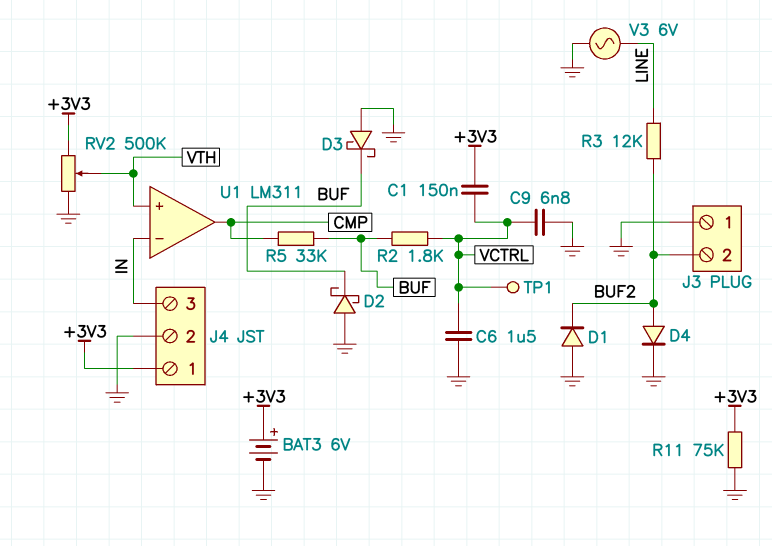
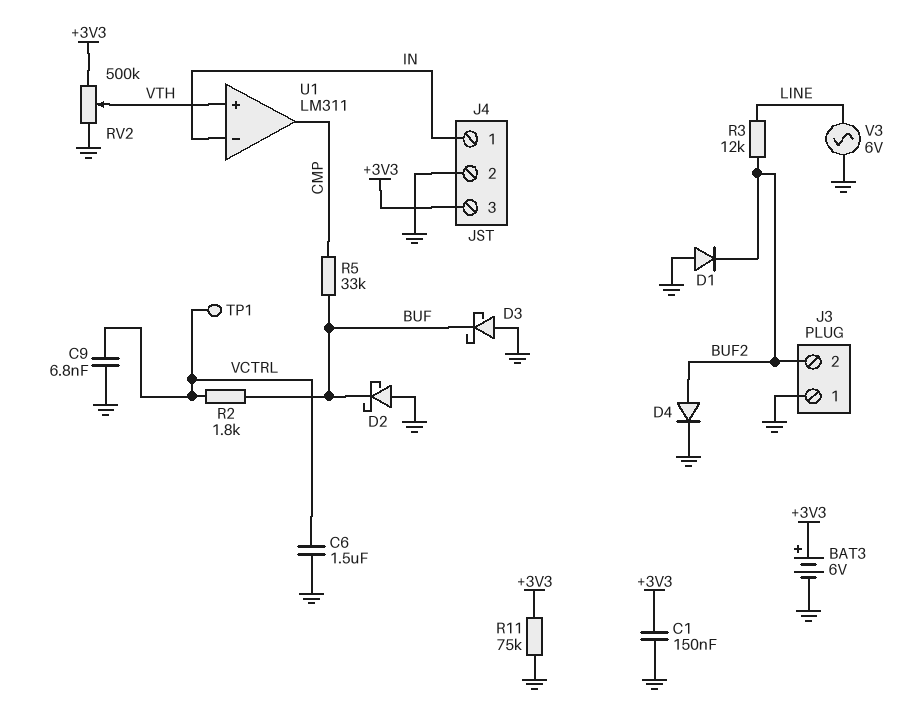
C1: 150nF (+3V3, VCTRL) -> 150nF (+3V3, GND)
J4 pin 1: +3V3 -> IN
J4 pin 3: IN -> +3V3

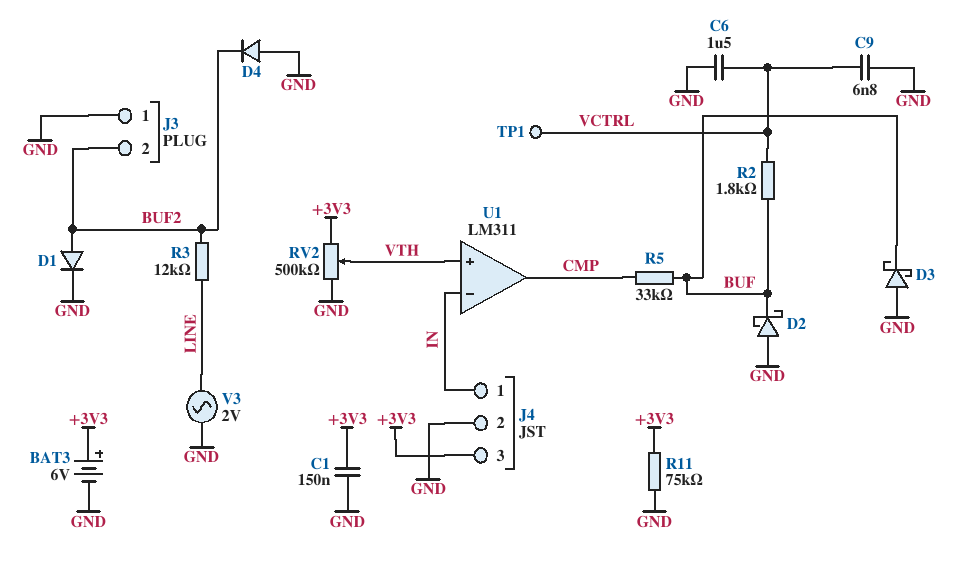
D1: diode (A GND, K BUF2) -> diode (A BUF2, K GND)
D4: diode (A BUF2, K GND) -> diode (A GND, K BUF2)
V3: AC 6V (GND, LINE) -> AC 2V (GND, LINE)

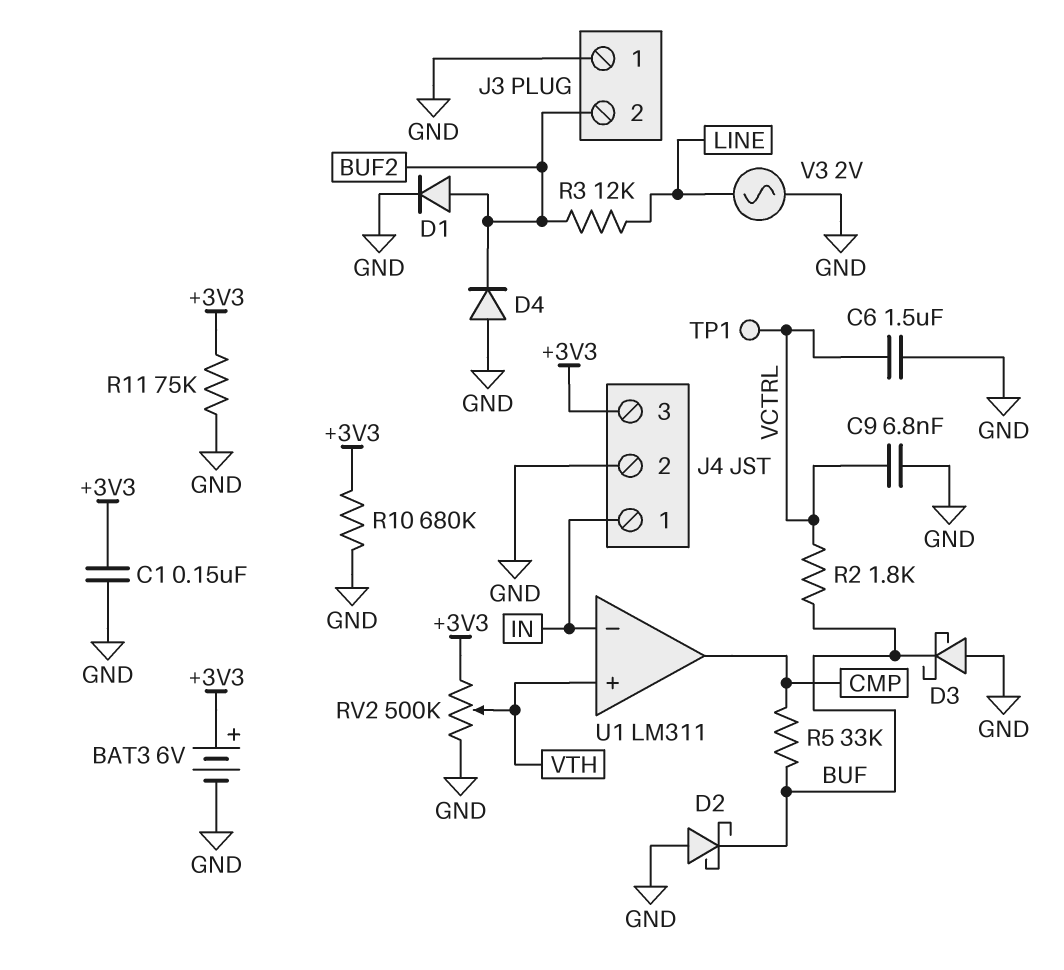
R10: none -> 680k (+3V3, GND)

